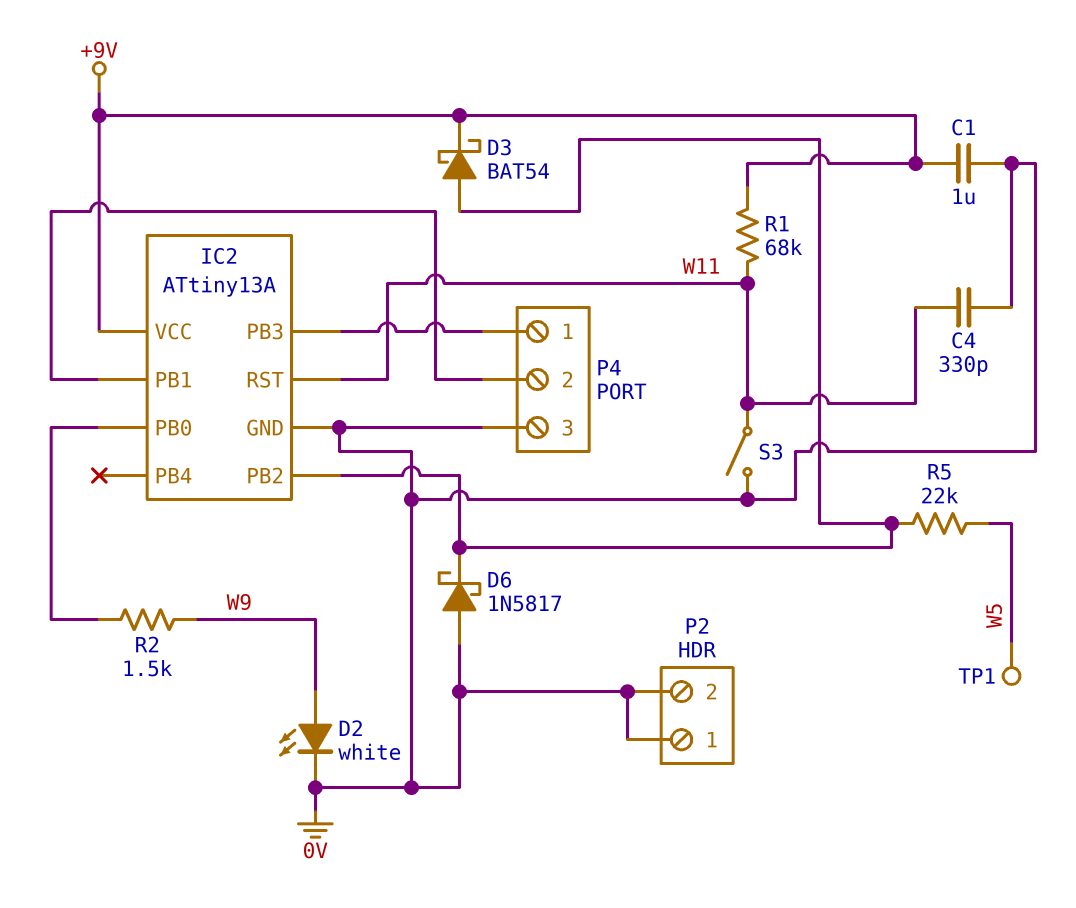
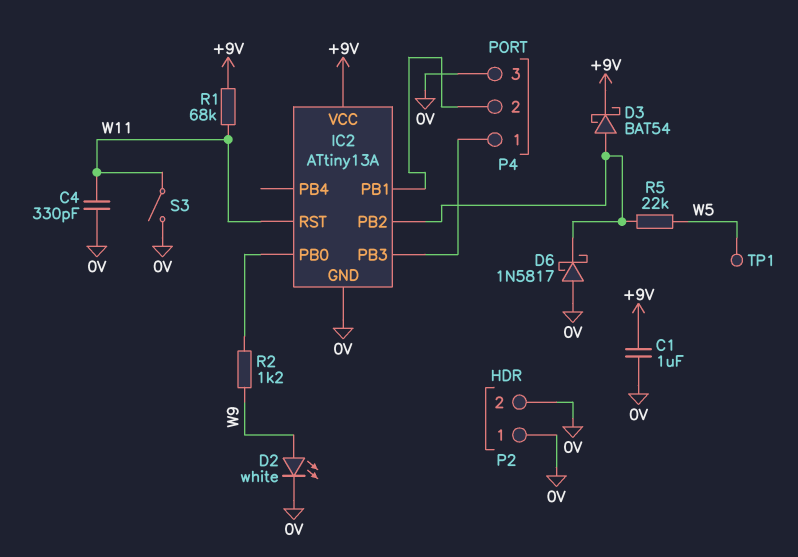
R2: 1.5k (IC2/PB0, W9) -> 1.2k (IC2/PB0, W9)

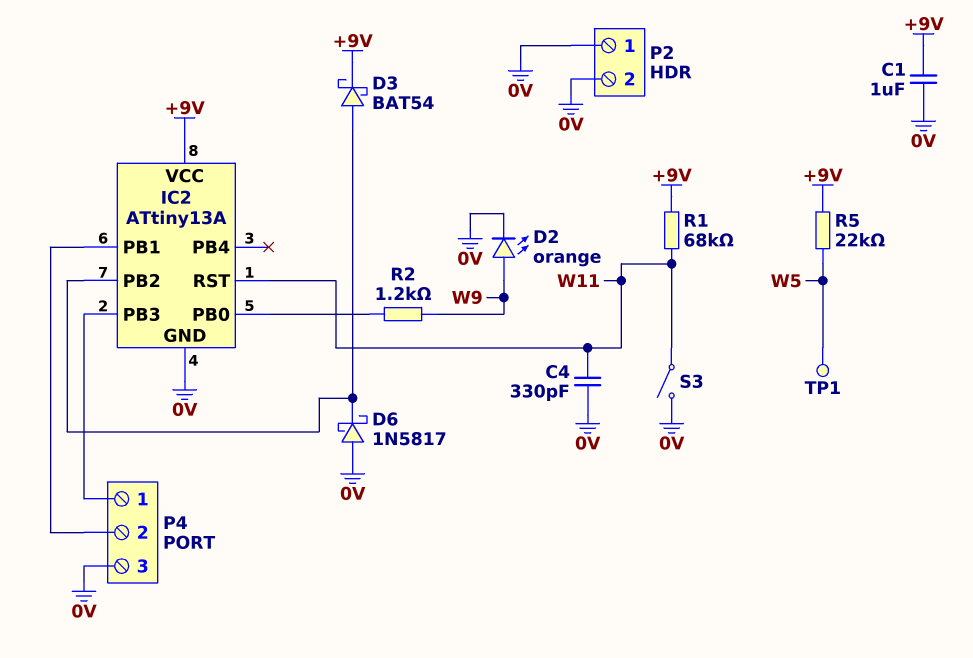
D2: LED white (A W9, K 0V) -> LED orange (A W9, K 0V)
R5: 22k (IC2/PB2, W5) -> 22k (+9V, W5)

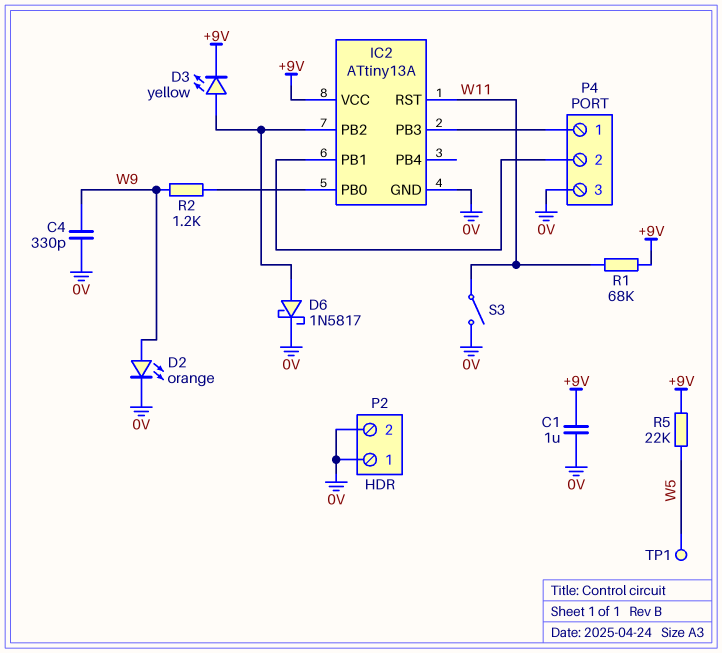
C4: 330pF (0V, W11) -> 330pF (0V, W9)
D3: schottky BAT54 (A IC2/PB2, K +9V) -> LED yellow (A IC2/PB2, K +9V)
D6: schottky 1N5817 (A 0V, K IC2/PB2) -> schottky 1N5817 (A IC2/PB2, K 0V)

